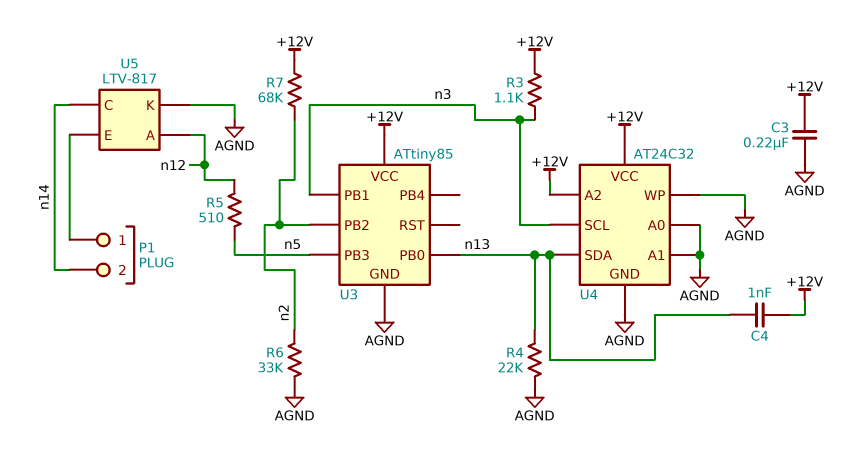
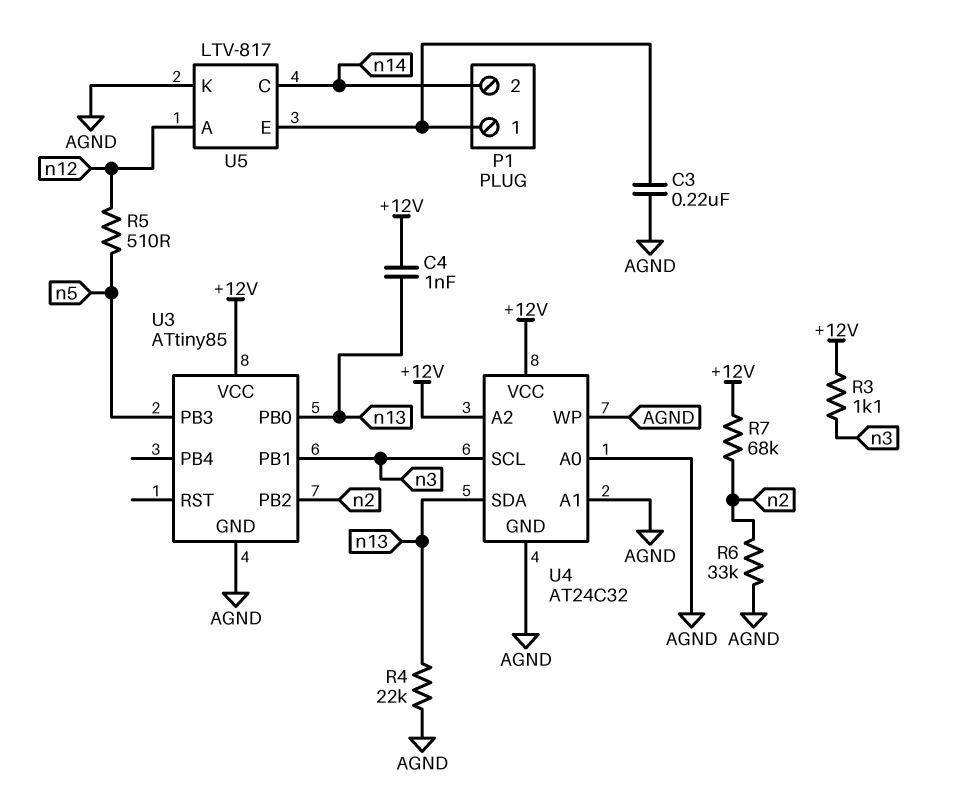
C3: 220nF (+12V, AGND) -> 220nF (AGND, P1/1)

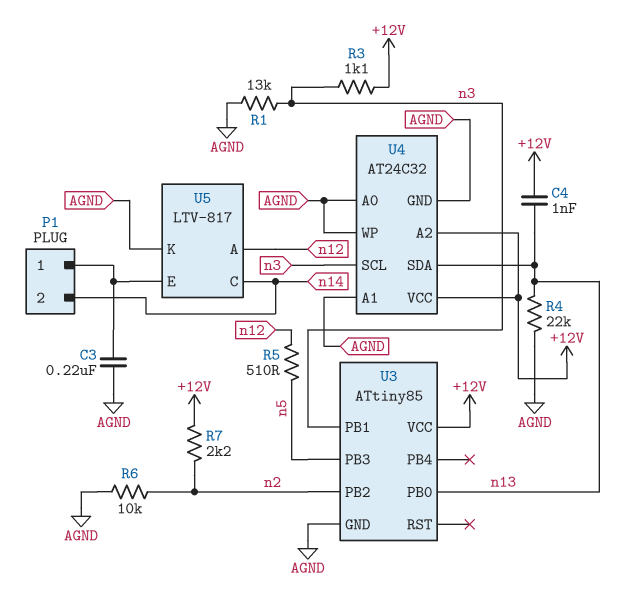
R1: none -> 13k (AGND, n3)
R6: 33k (AGND, n2) -> 10k (AGND, n2)
R7: 68k (+12V, n2) -> 2.2k (+12V, n2)

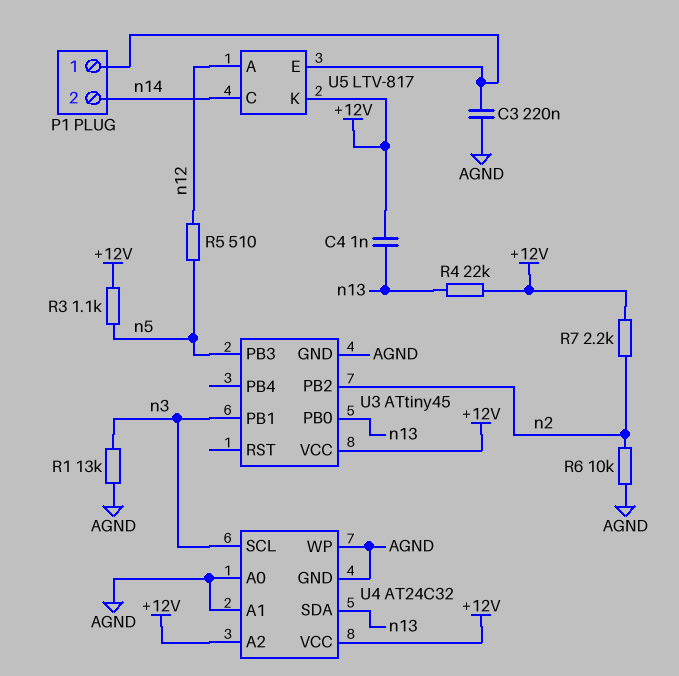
R3: 1.1k (+12V, n3) -> 1.1k (+12V, n5)
R4: 22k (AGND, n13) -> 22k (+12V, n13)
U3: ATtiny85 -> ATtiny45
U5 pin K: AGND -> +12V

